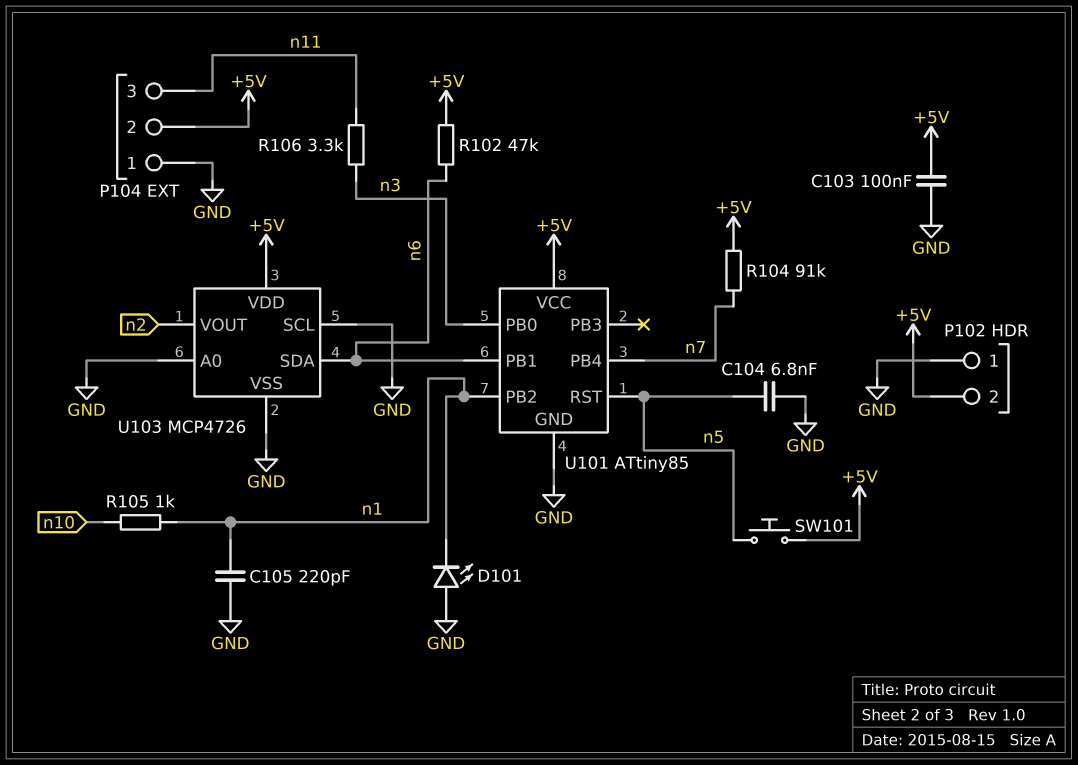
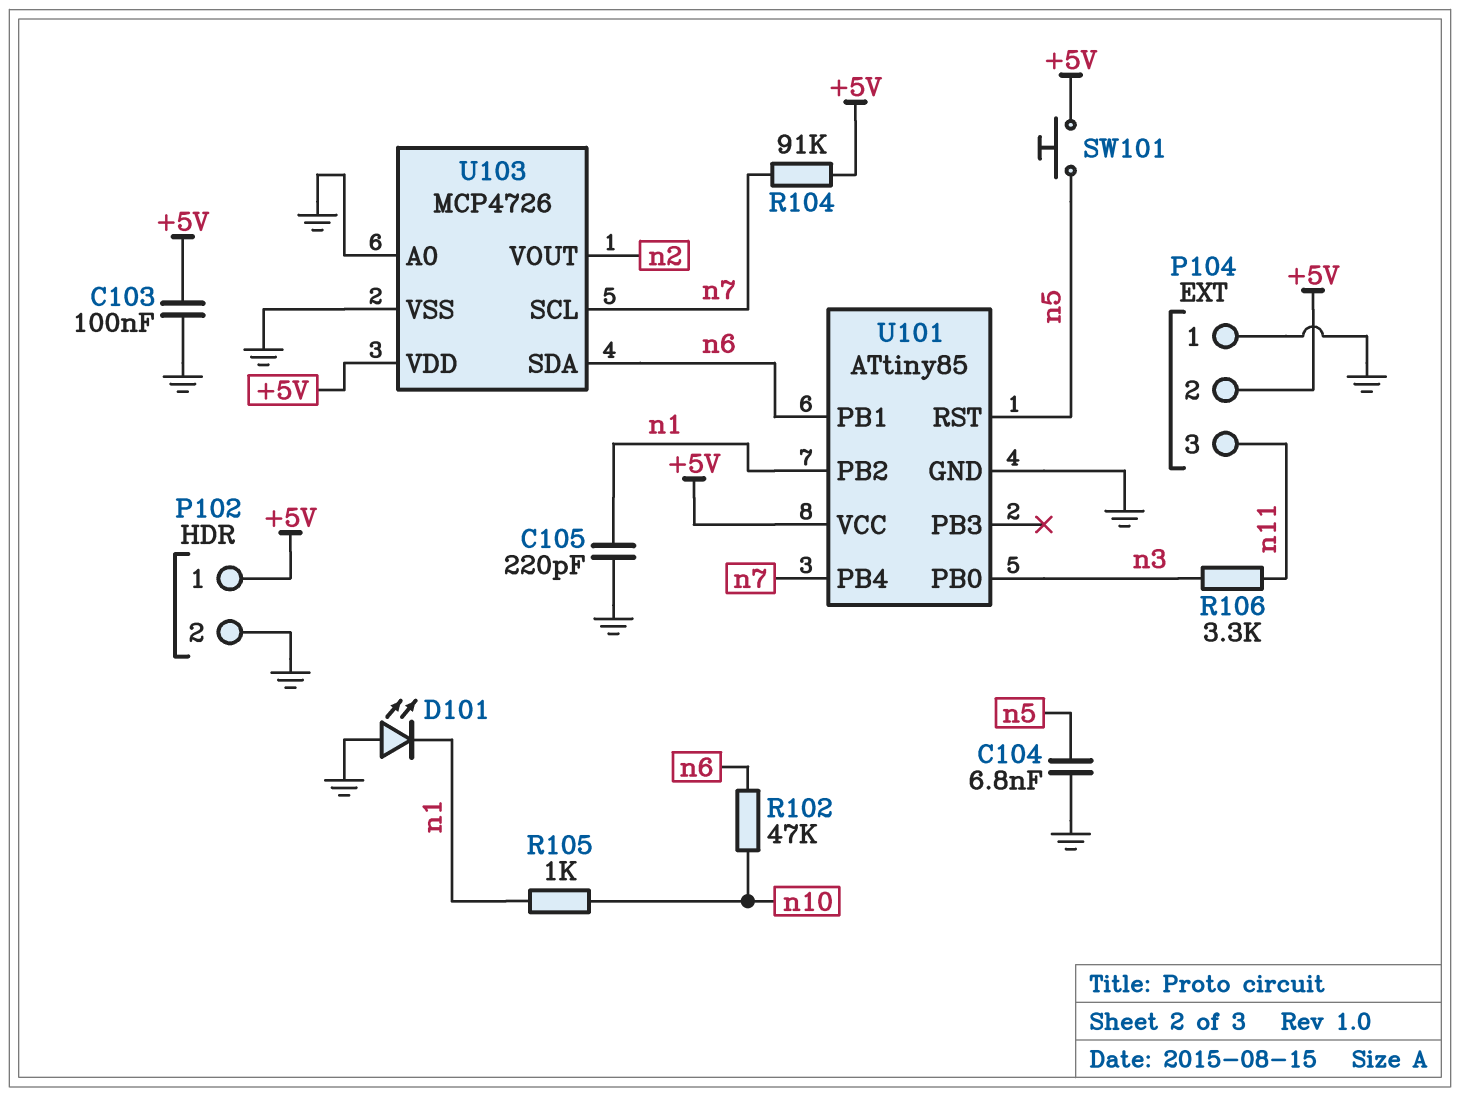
P102 pin 1: GND -> +5V
P102 pin 2: +5V -> GND
R102: 47k (+5V, n6) -> 47k (n6, n10)
U103 pin SCL: GND -> n7

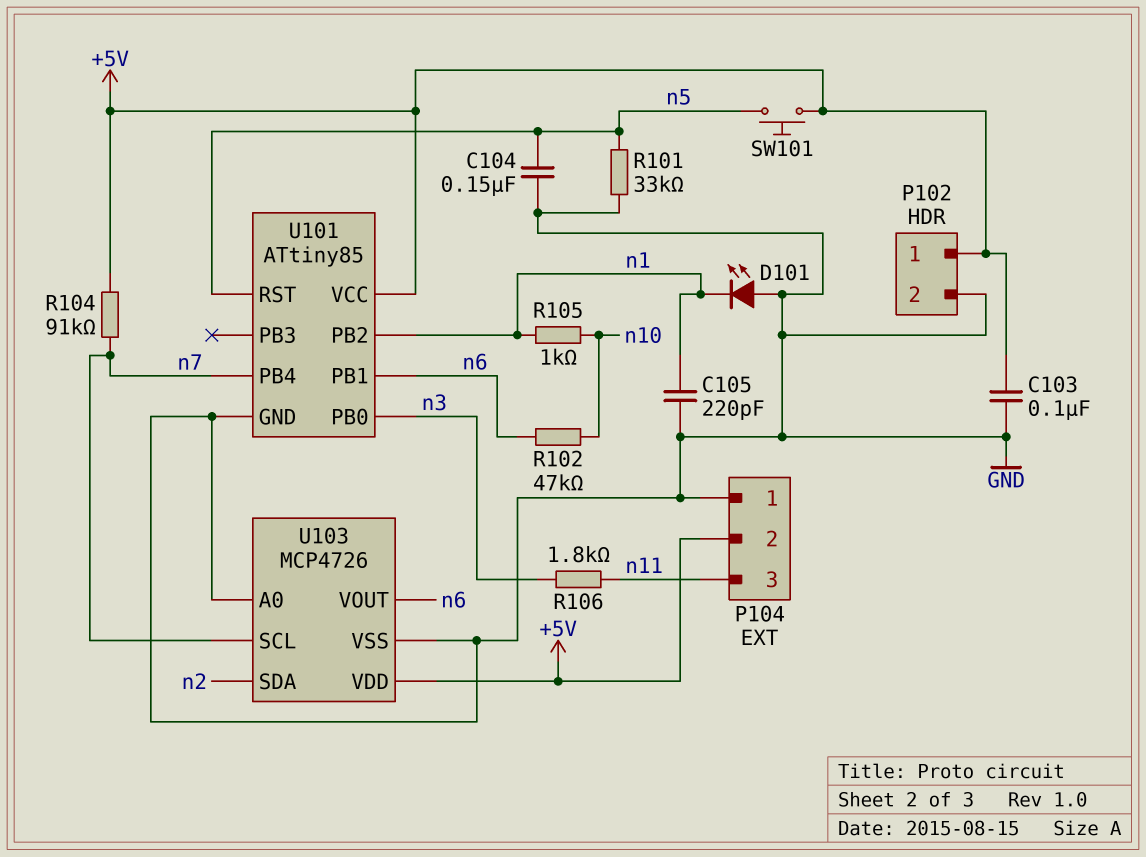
C104: 6.8nF (GND, n5) -> 150nF (GND, n5)
R101: none -> 33k (GND, n5)
R106: 3.3k (n3, n11) -> 1.8k (n3, n11)
U103 pin SDA: n6 -> n2
U103 pin VOUT: n2 -> n6

